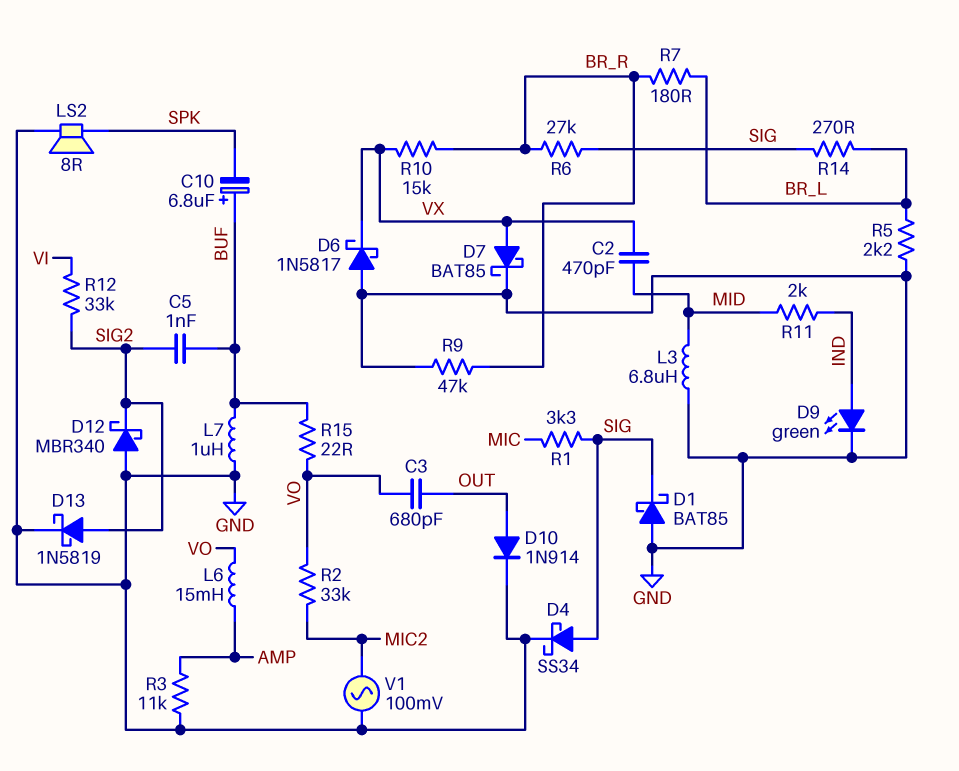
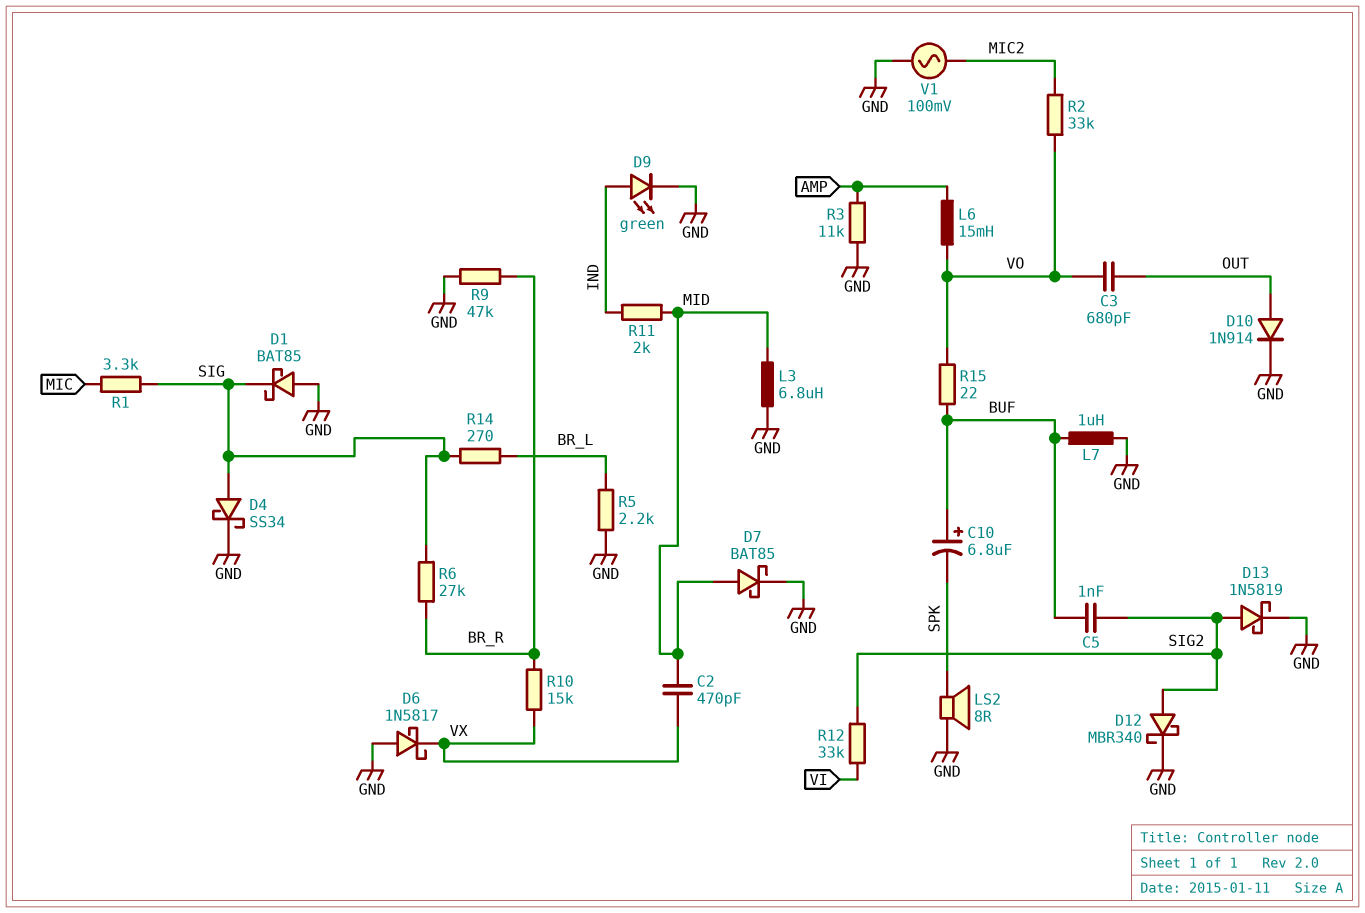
D7: schottky BAT85 (A VX, K GND) -> schottky BAT85 (A MID, K GND)
D12: schottky MBR340 (A GND, K SIG2) -> schottky MBR340 (A SIG2, K GND)
R7: 180 (BR_L, BR_R) -> none

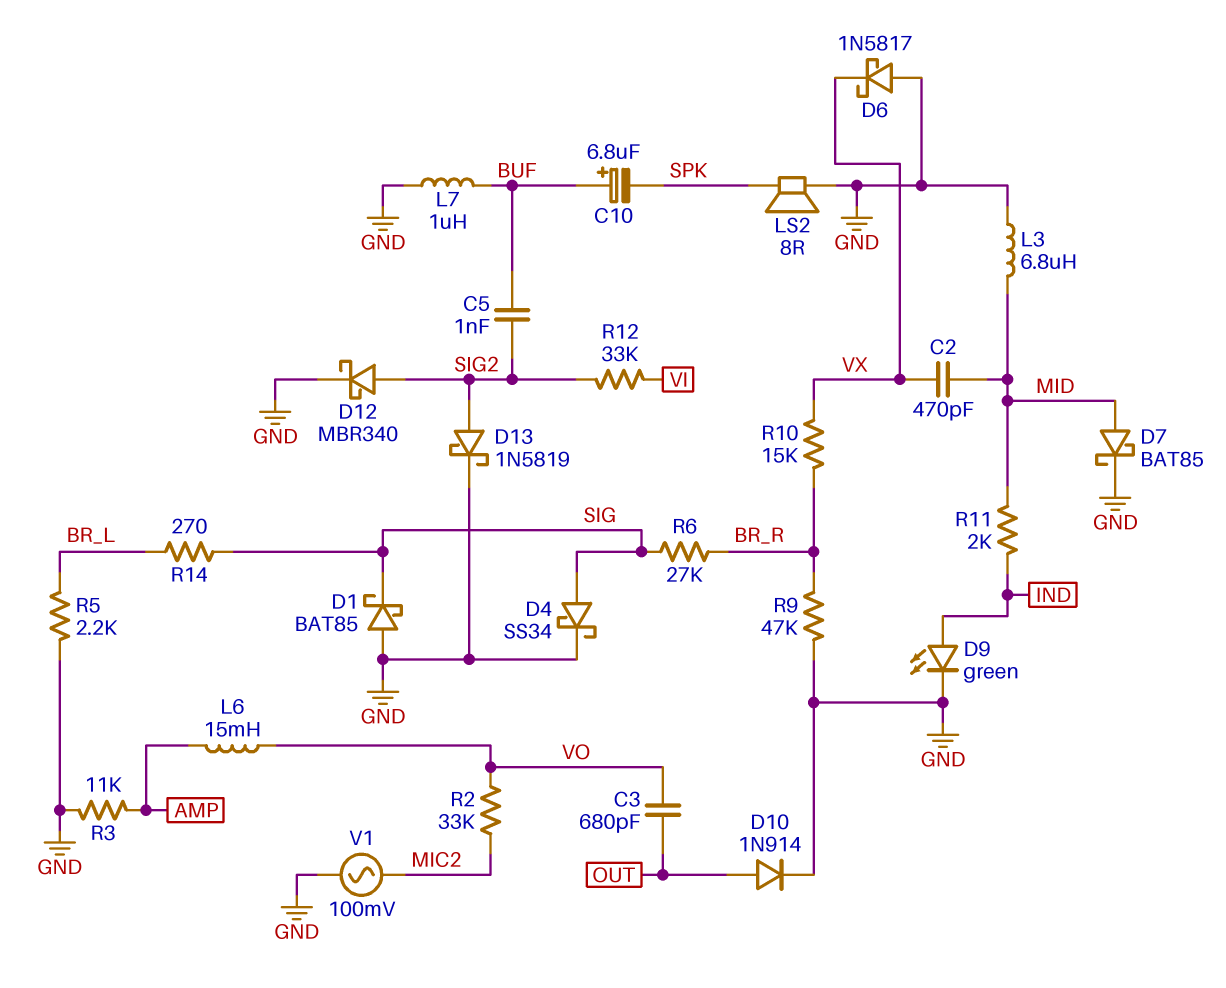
R1: 3.3k (MIC, SIG) -> none
R15: 22 (BUF, VO) -> none

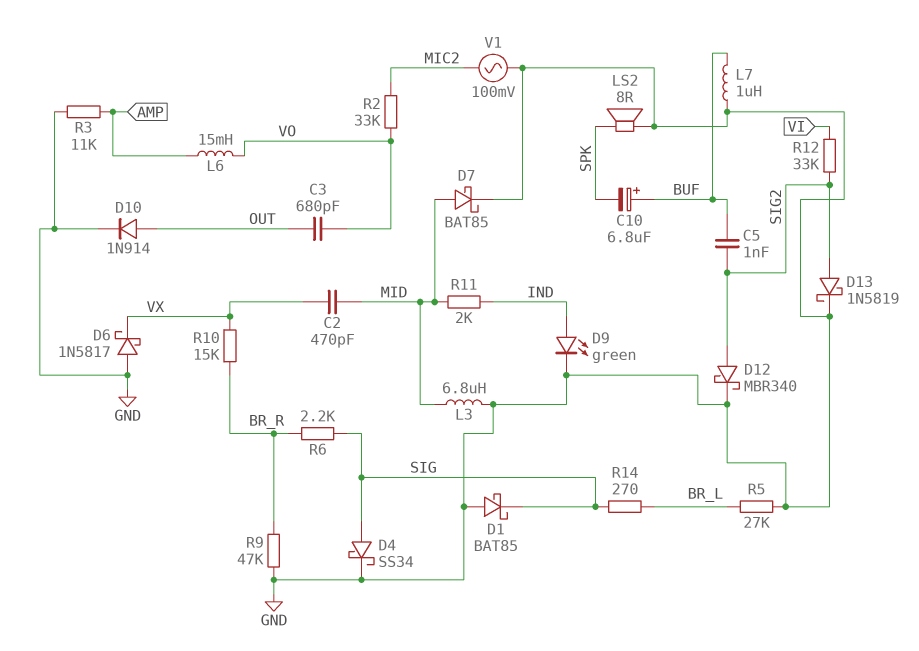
R5: 2.2k (BR_L, GND) -> 27k (BR_L, GND)
R6: 27k (BR_R, SIG) -> 2.2k (BR_R, SIG)

